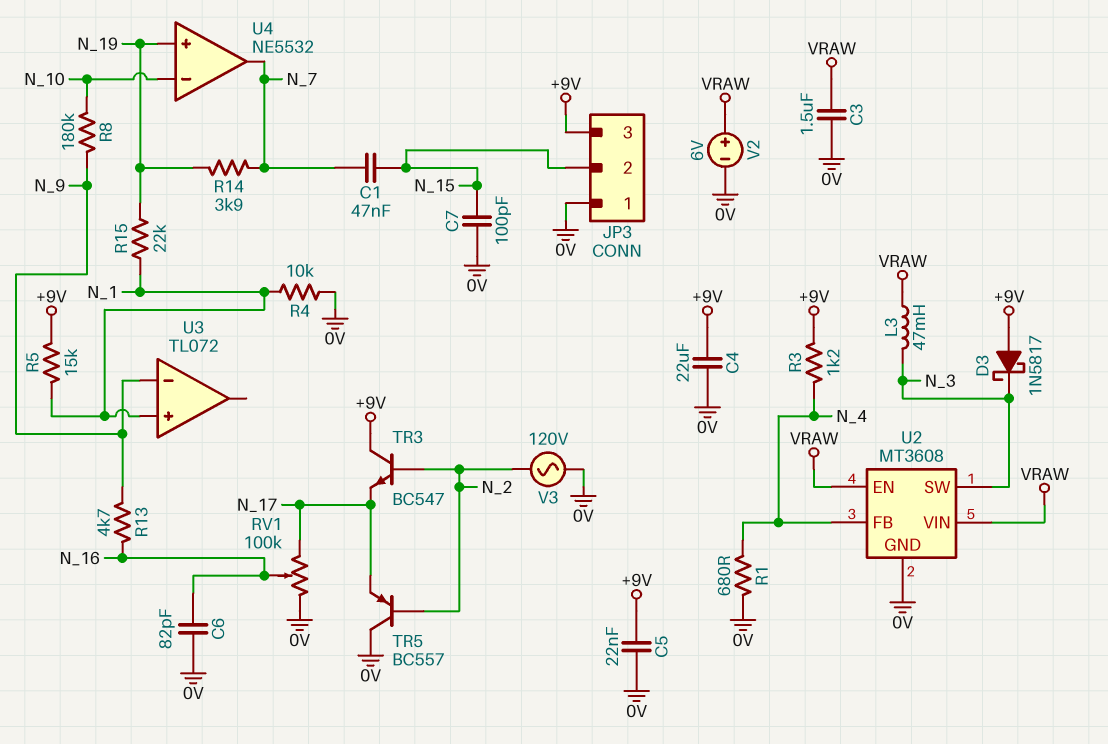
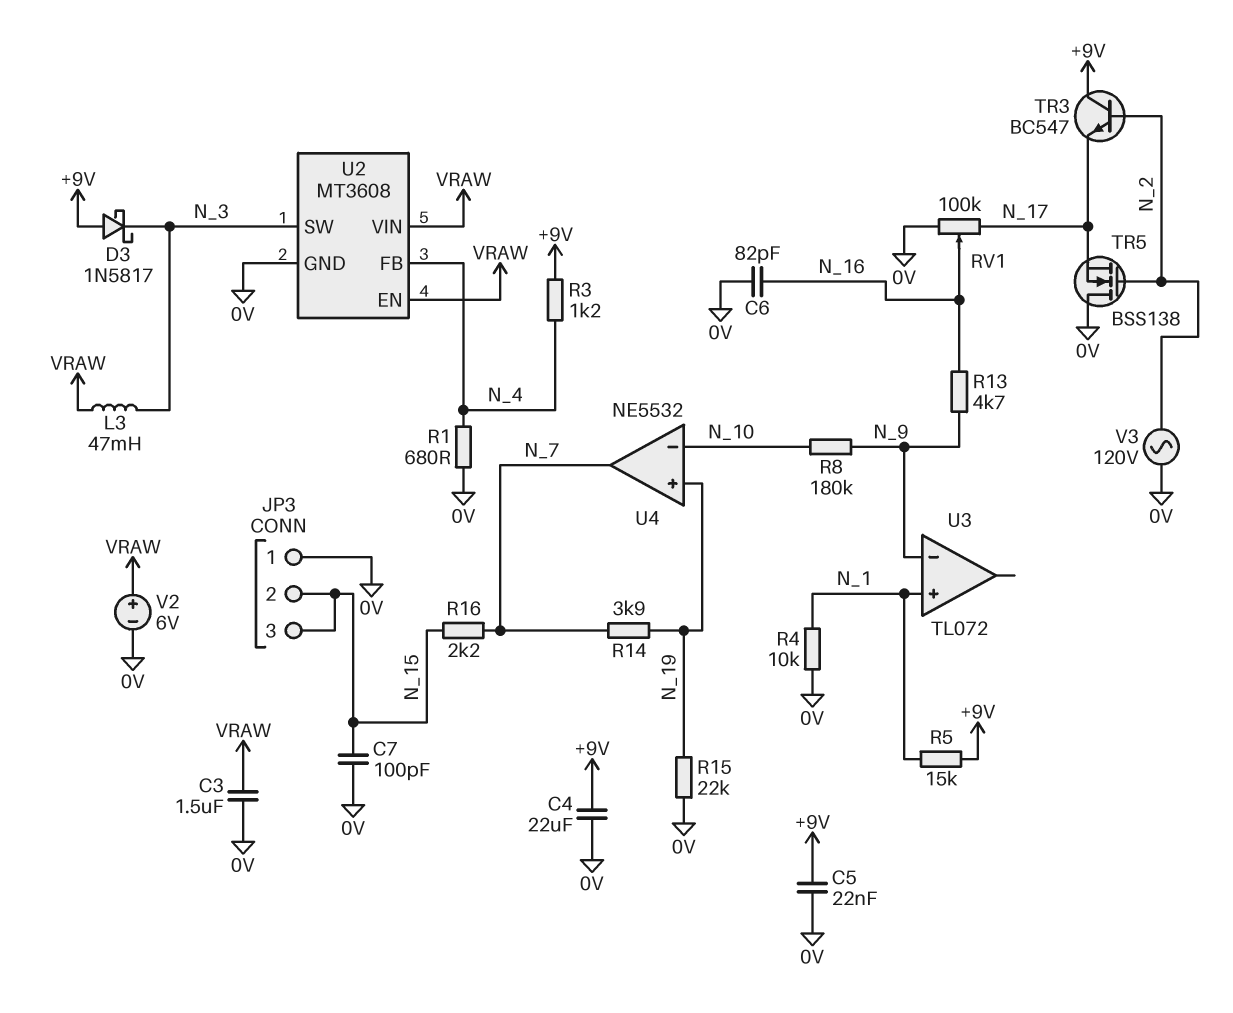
C1: 47nF (N_7, N_15) -> none
JP3 pin 3: +9V -> N_15
R15: 22k (N_1, N_19) -> 22k (0V, N_19)
R16: none -> 2.2k (N_7, N_15)
TR5: PNP BC557 (B N_2, C 0V, E N_17) -> NMOS BSS138 (G N_2, D 0V, S N_17)

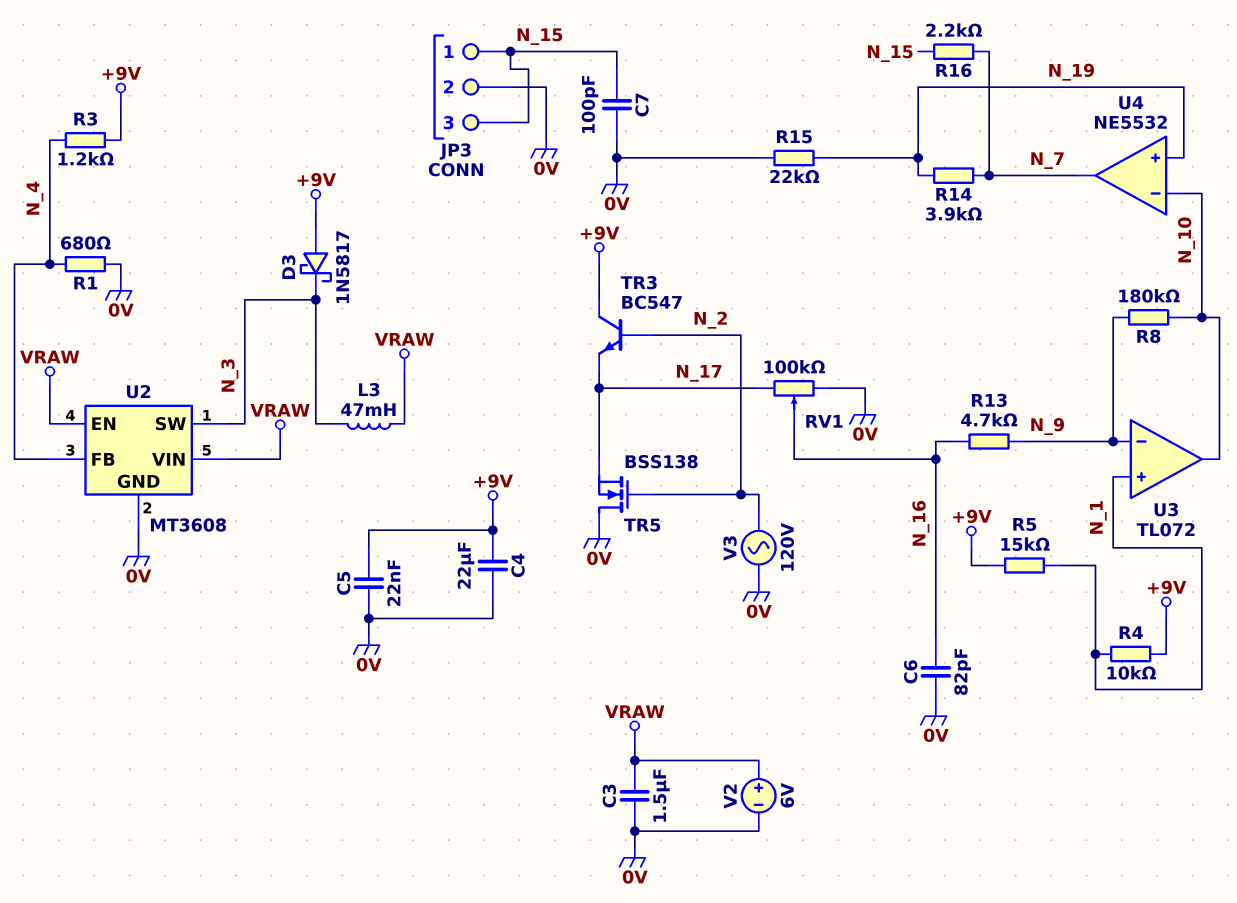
JP3 pin 1: 0V -> N_15
JP3 pin 2: N_15 -> 0V
R4: 10k (0V, N_1) -> 10k (+9V, N_1)
U3 pin out: none -> N_10

